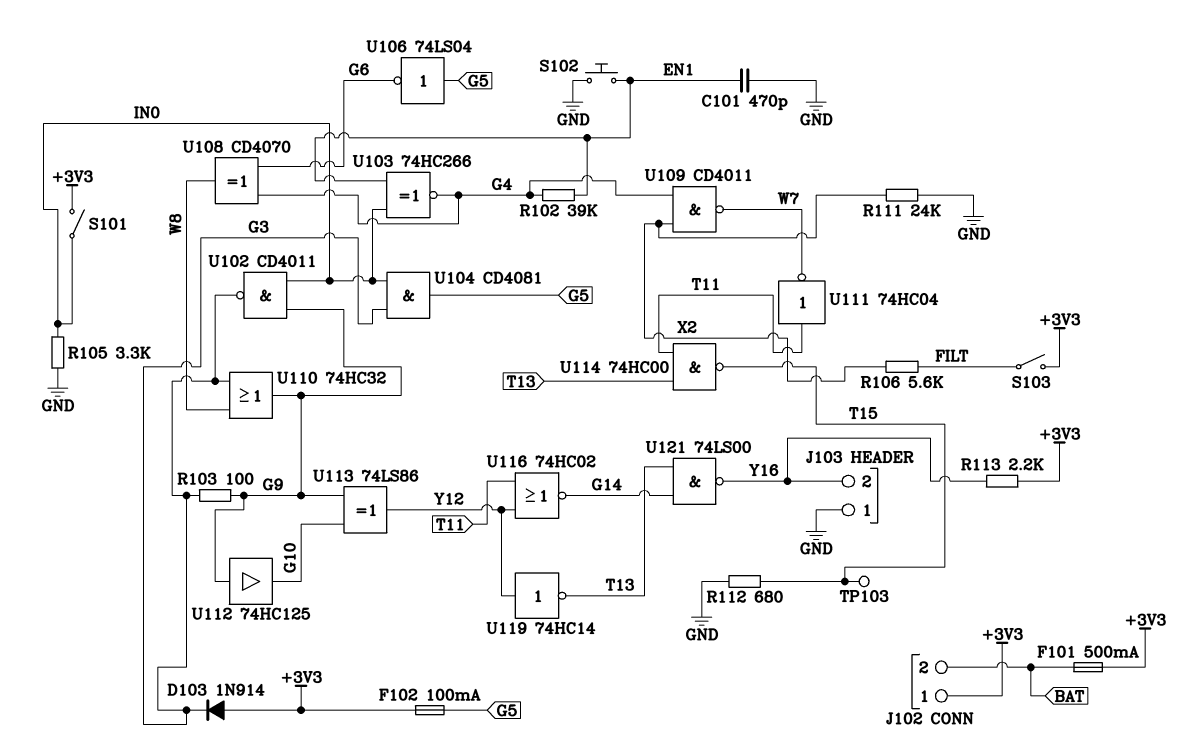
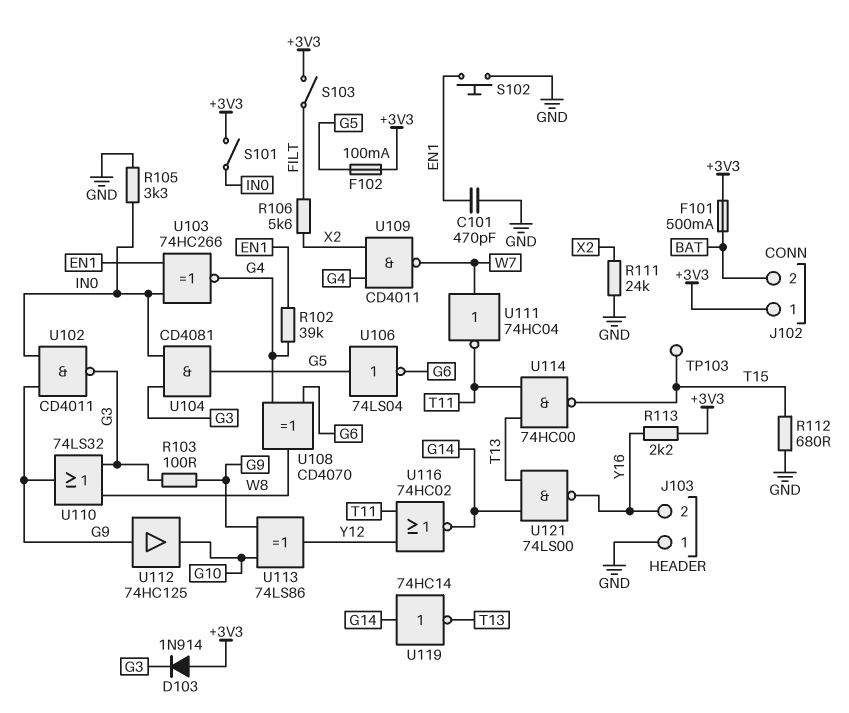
U110: OR 74HC32 (in G3, in W8, out G9) -> OR 74LS32 (in G3, in W8, out G9)
U111: NOT 74HC04 (in T11, out W7) -> NOT 74HC04 (in W7, out T11)
U119: NOT 74HC14 (in Y12, out T13) -> NOT 74HC14 (in G14, out T13)

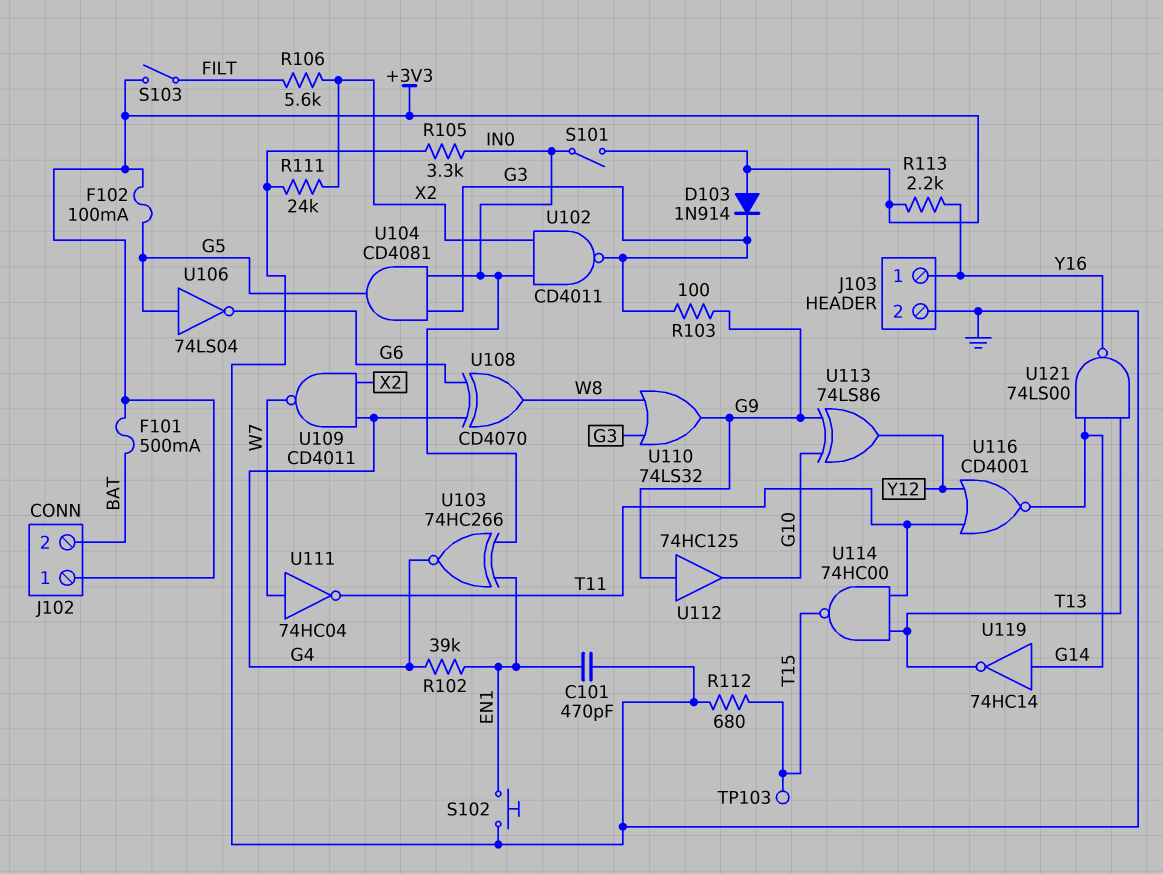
J103 pin 1: GND -> Y16
J103 pin 2: Y16 -> GND
U102: NAND CD4011 (in G9, in IN0, out G3) -> NAND CD4011 (in IN0, in X2, out G3)
U116: NOR 74HC02 (in T11, in Y12, out G14) -> NOR CD4001 (in T11, in Y12, out G14)

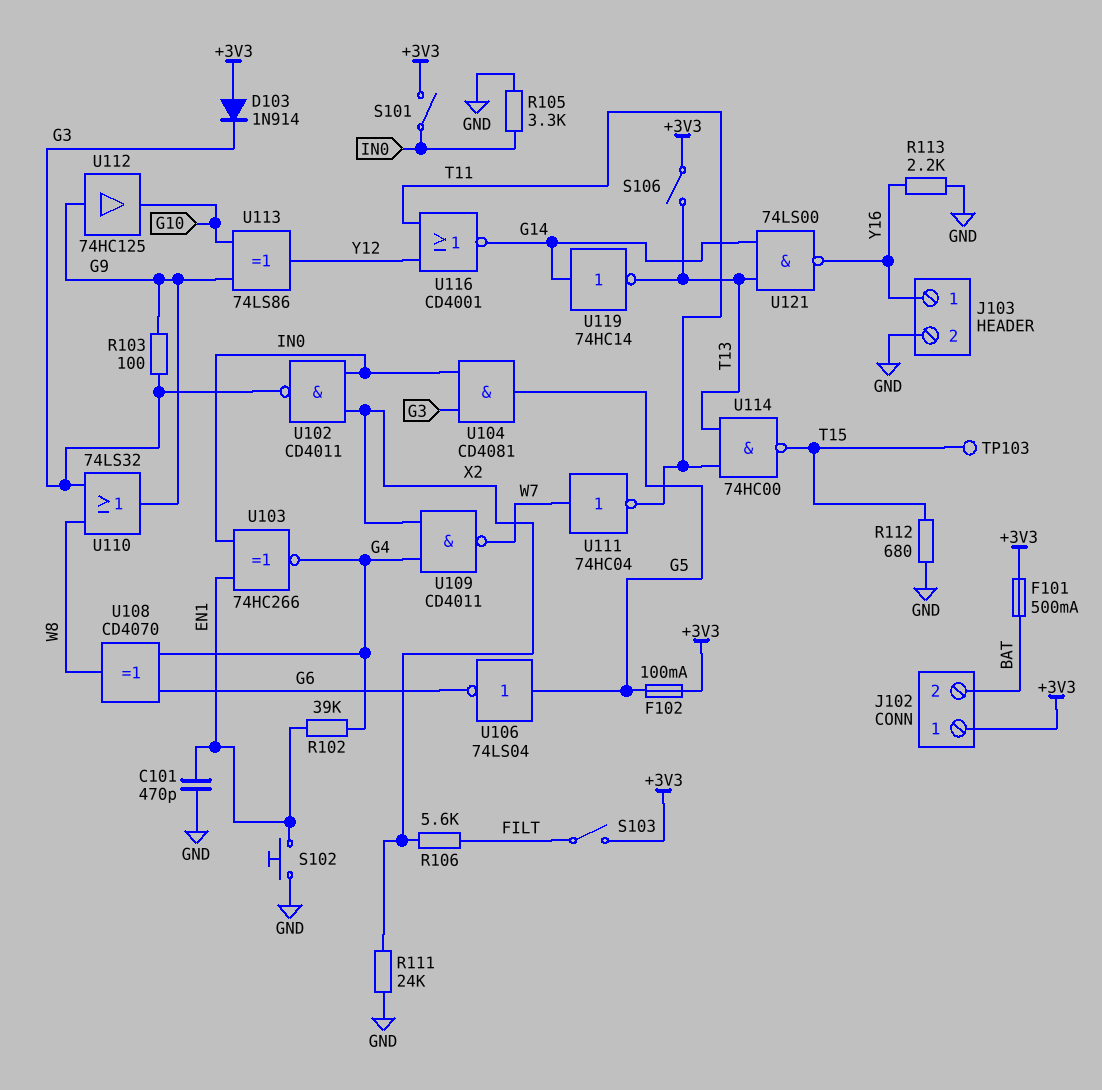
R113: 2.2k (+3V3, Y16) -> 2.2k (GND, Y16)
S106: none -> switch (+3V3, T13)

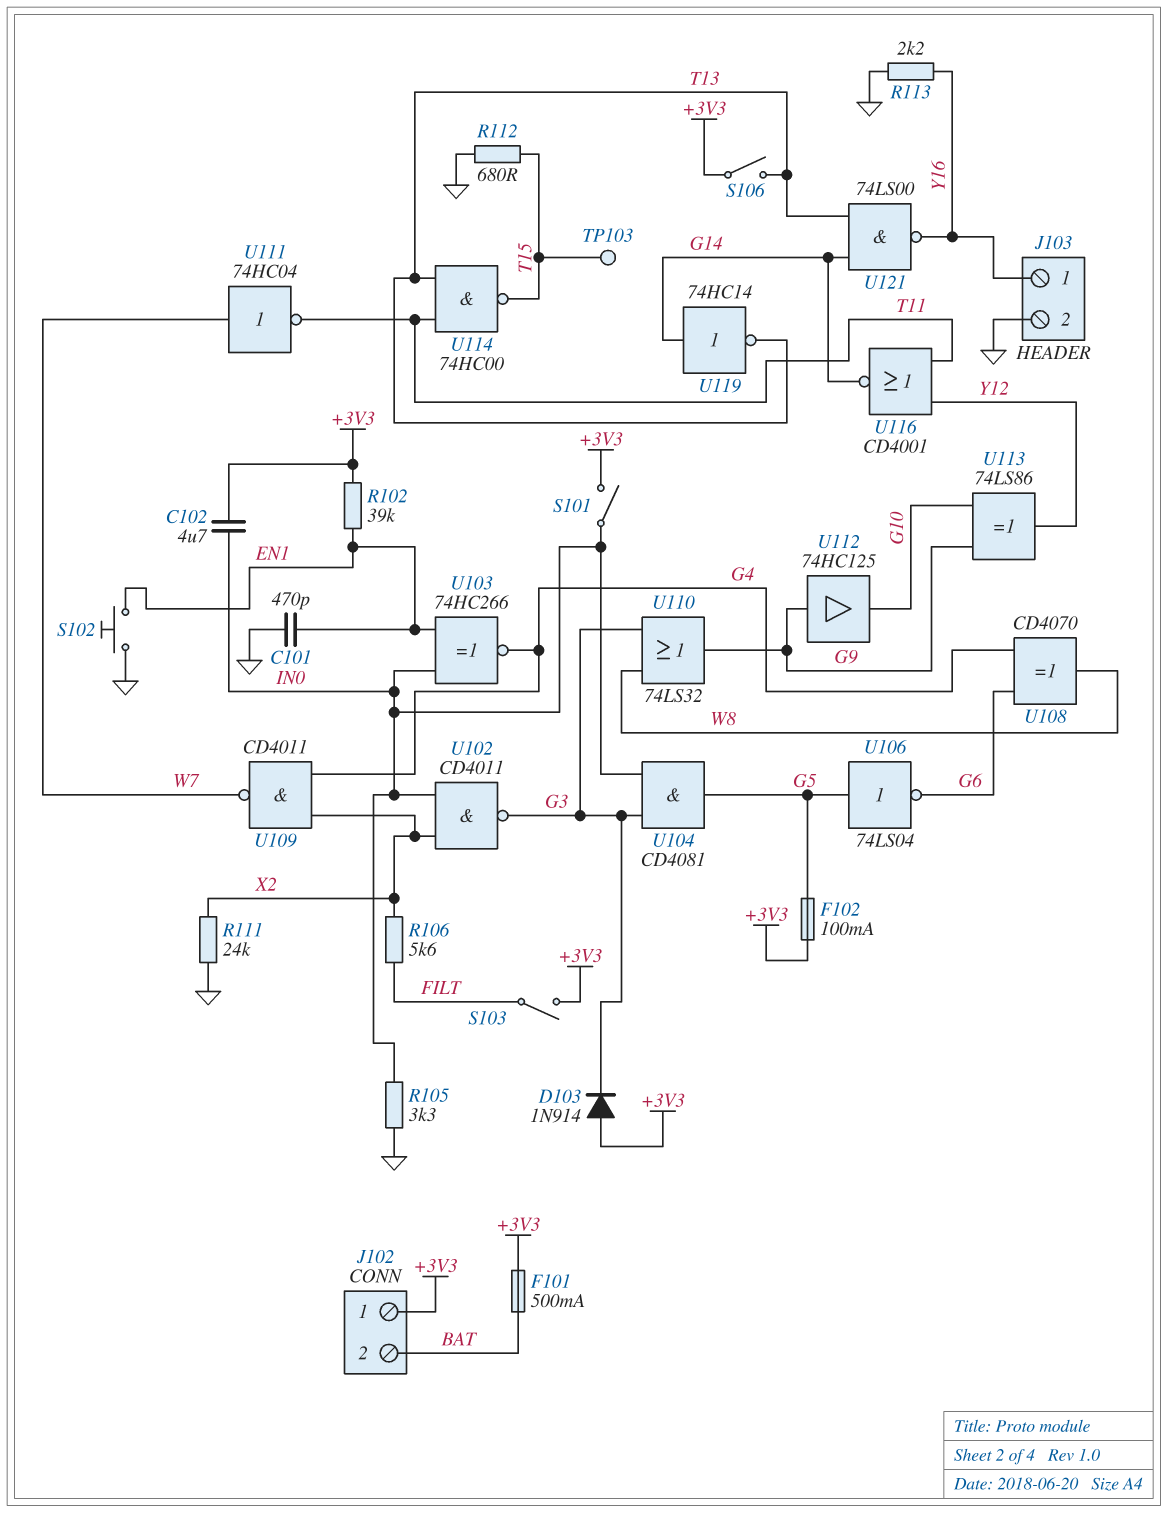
C102: none -> 4.7uF (+3V3, IN0)
R102: 39k (EN1, G4) -> 39k (+3V3, EN1)
R103: 100 (G3, G9) -> none

